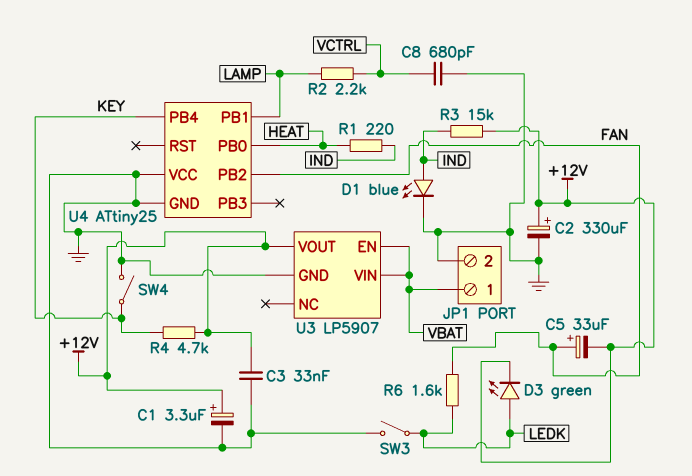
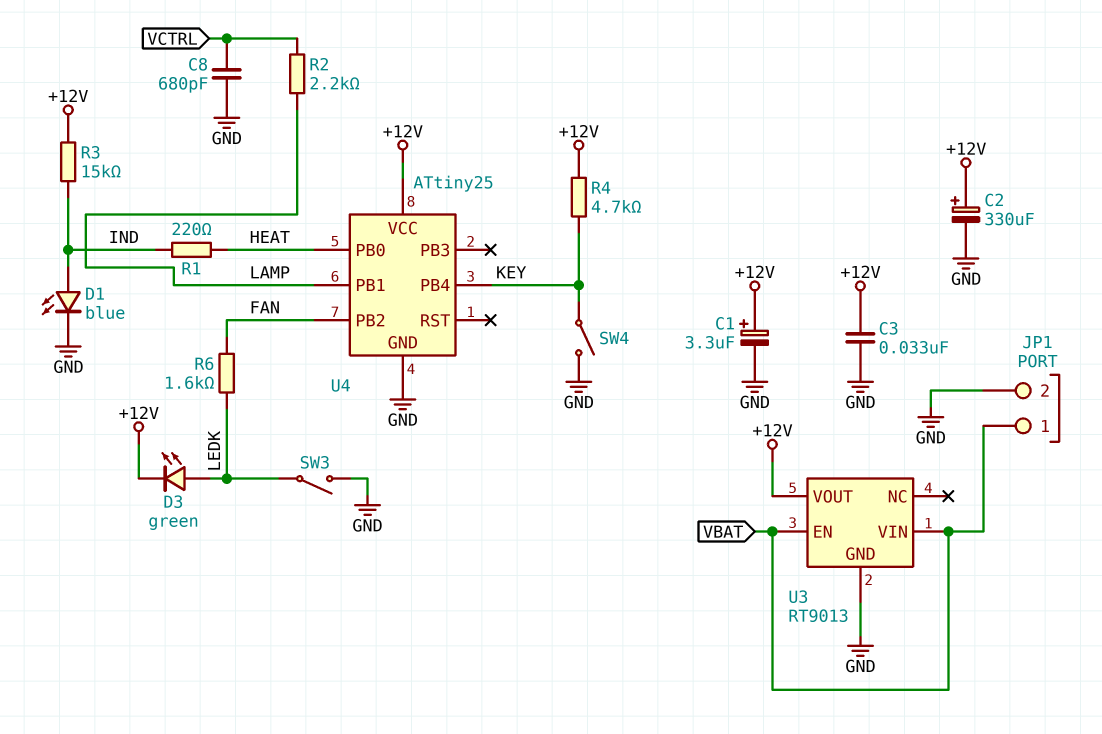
C5: 33uF (plus FAN, minus +12V) -> none
U3: LP5907 -> RT9013
U4 pin VCC: GND -> +12V

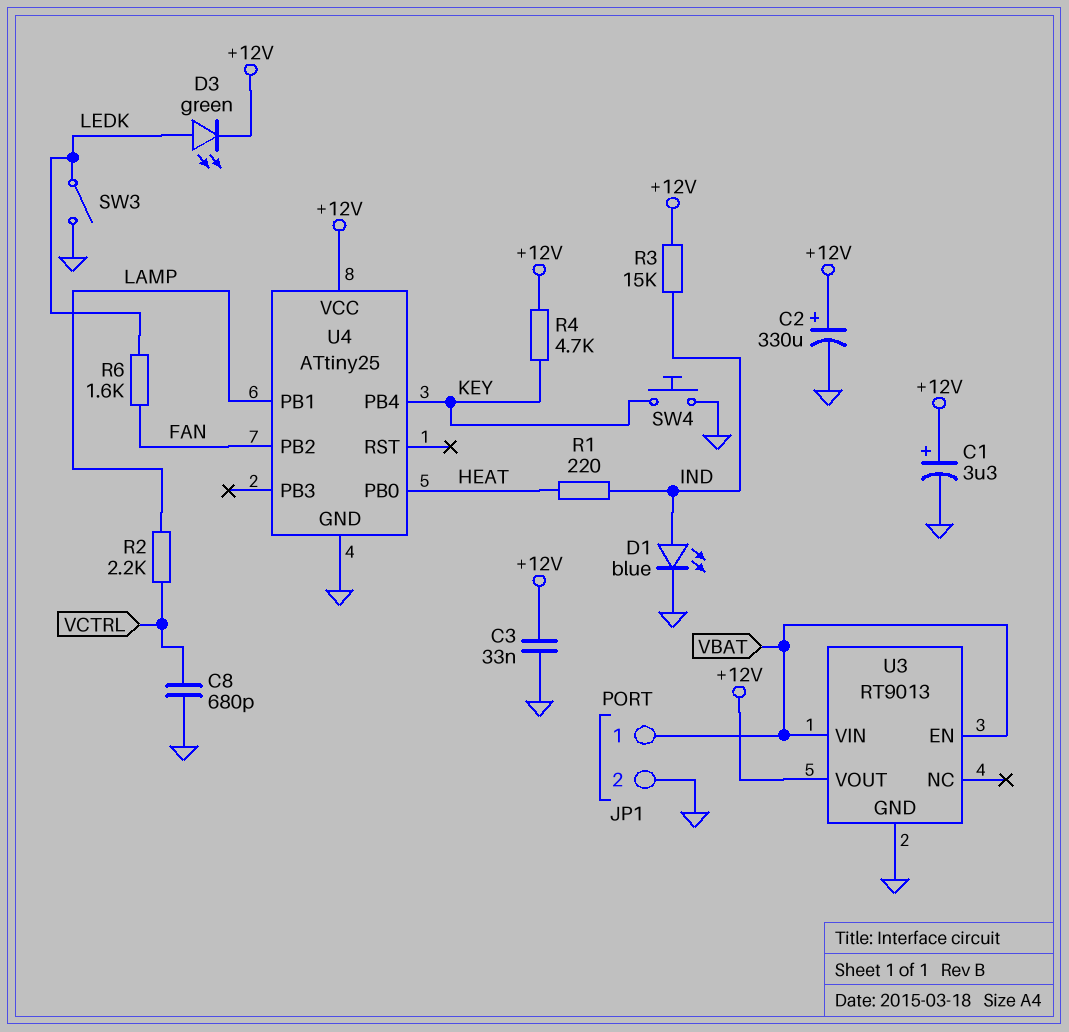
SW4: switch (GND, KEY) -> button (GND, KEY)

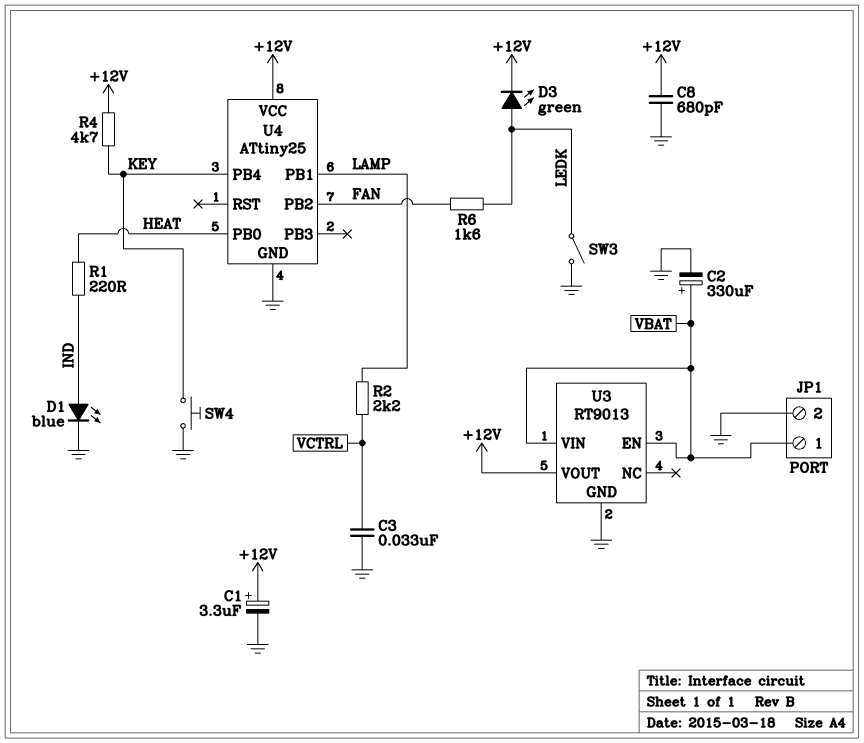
C2: 330uF (plus +12V, minus GND) -> 330uF (plus VBAT, minus GND)
C3: 33nF (+12V, GND) -> 33nF (GND, VCTRL)
C8: 680pF (GND, VCTRL) -> 680pF (+12V, GND)
R3: 15k (+12V, IND) -> none

